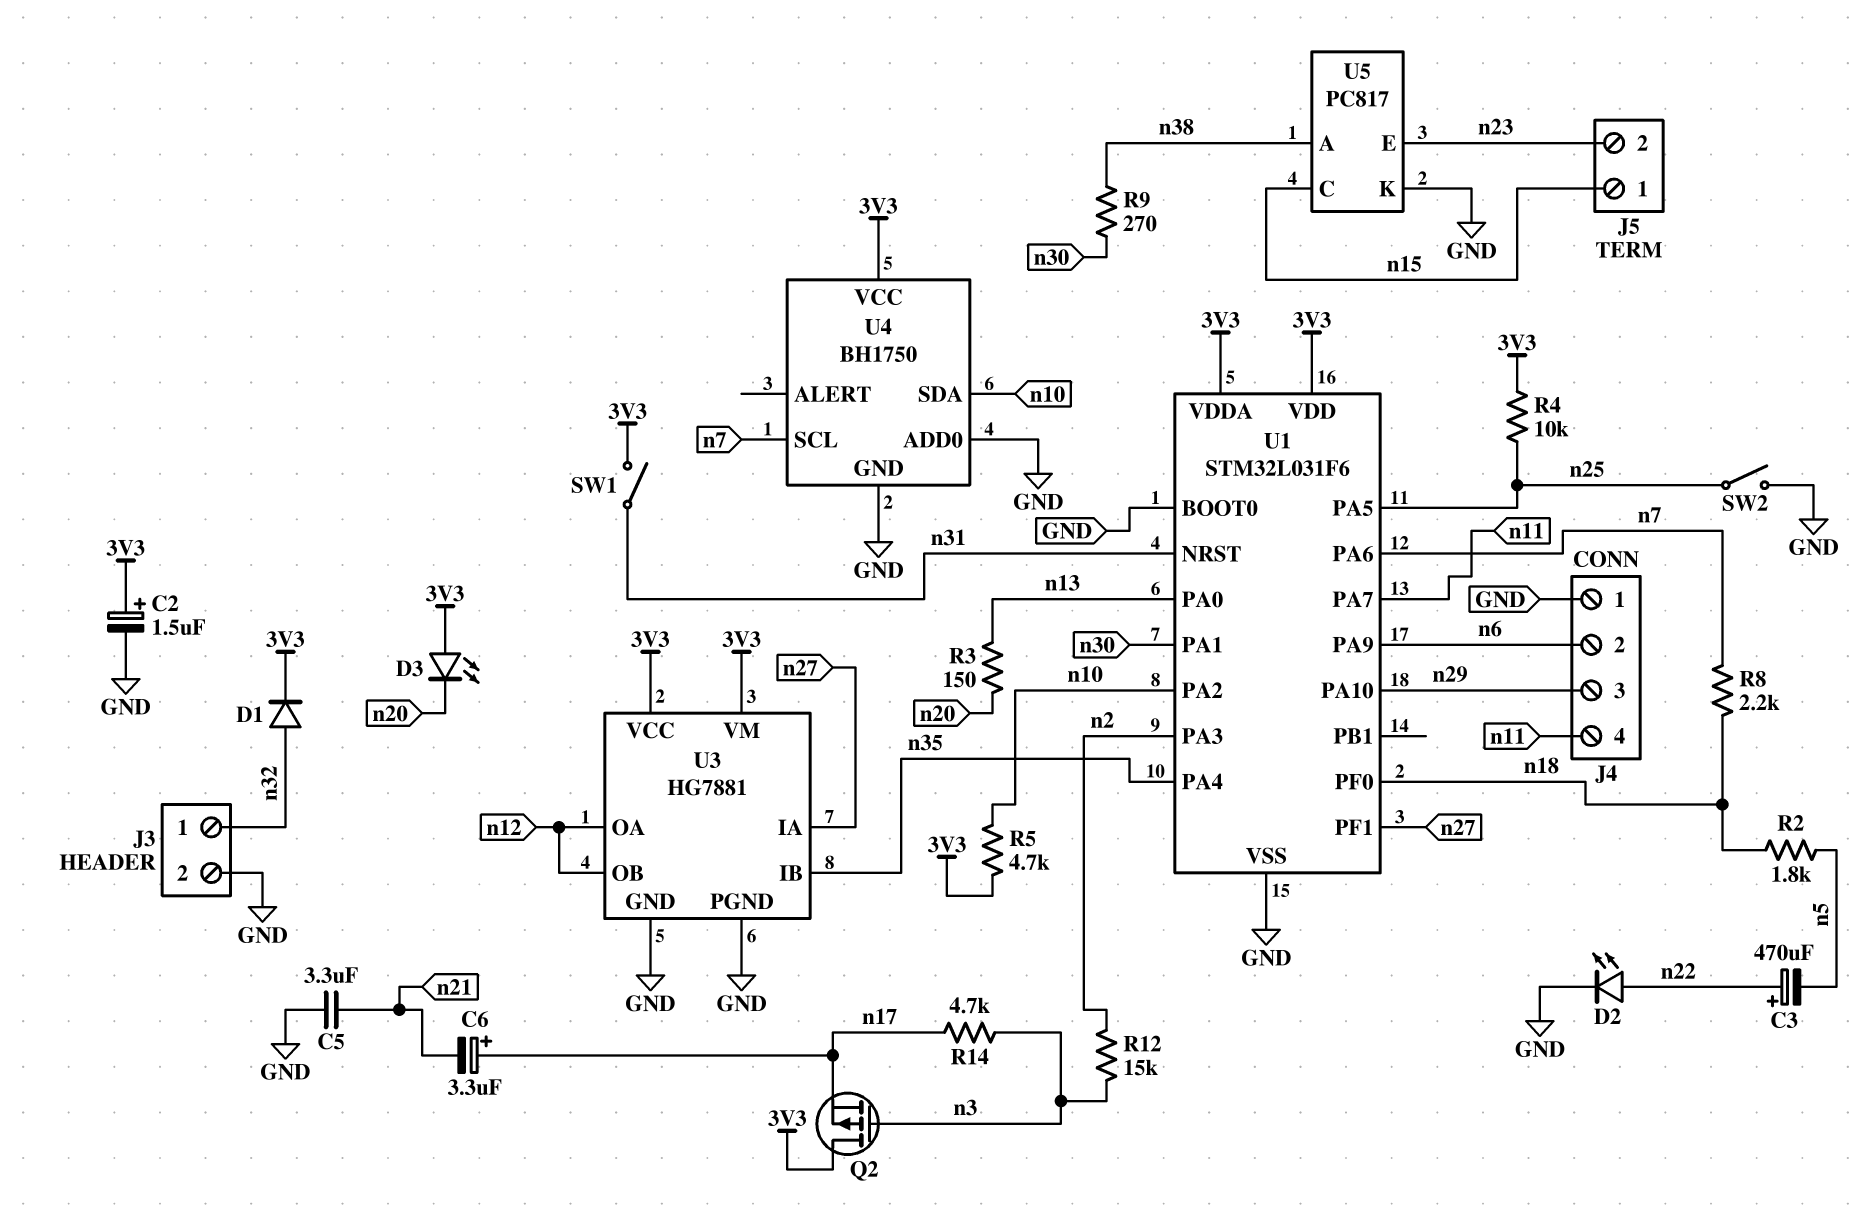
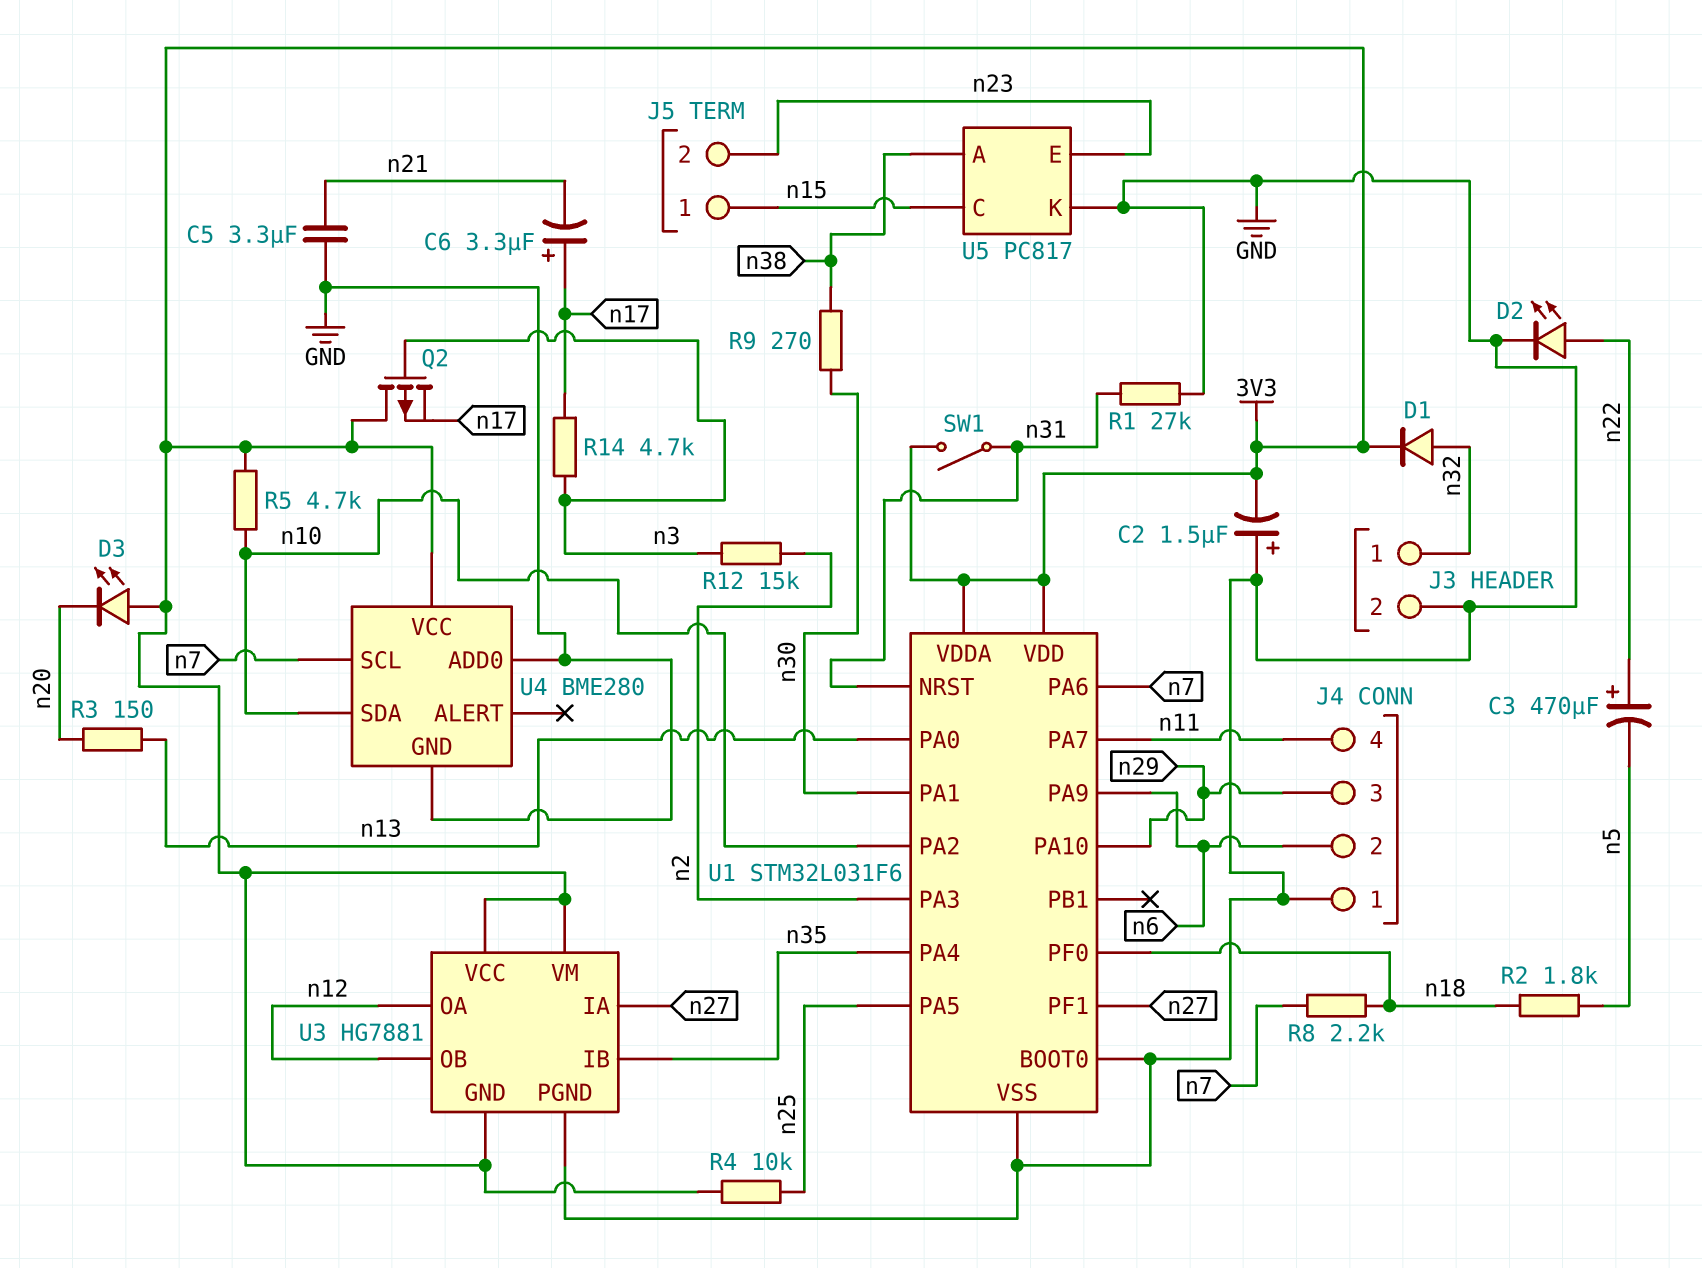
C2: 1.5uF (plus 3V3, minus GND) -> 1.5uF (plus GND, minus 3V3)
R1: none -> 27k (GND, n31)
SW2: switch (GND, n25) -> none
U3 pin GND: GND -> 3V3
U4: BH1750 -> BME280

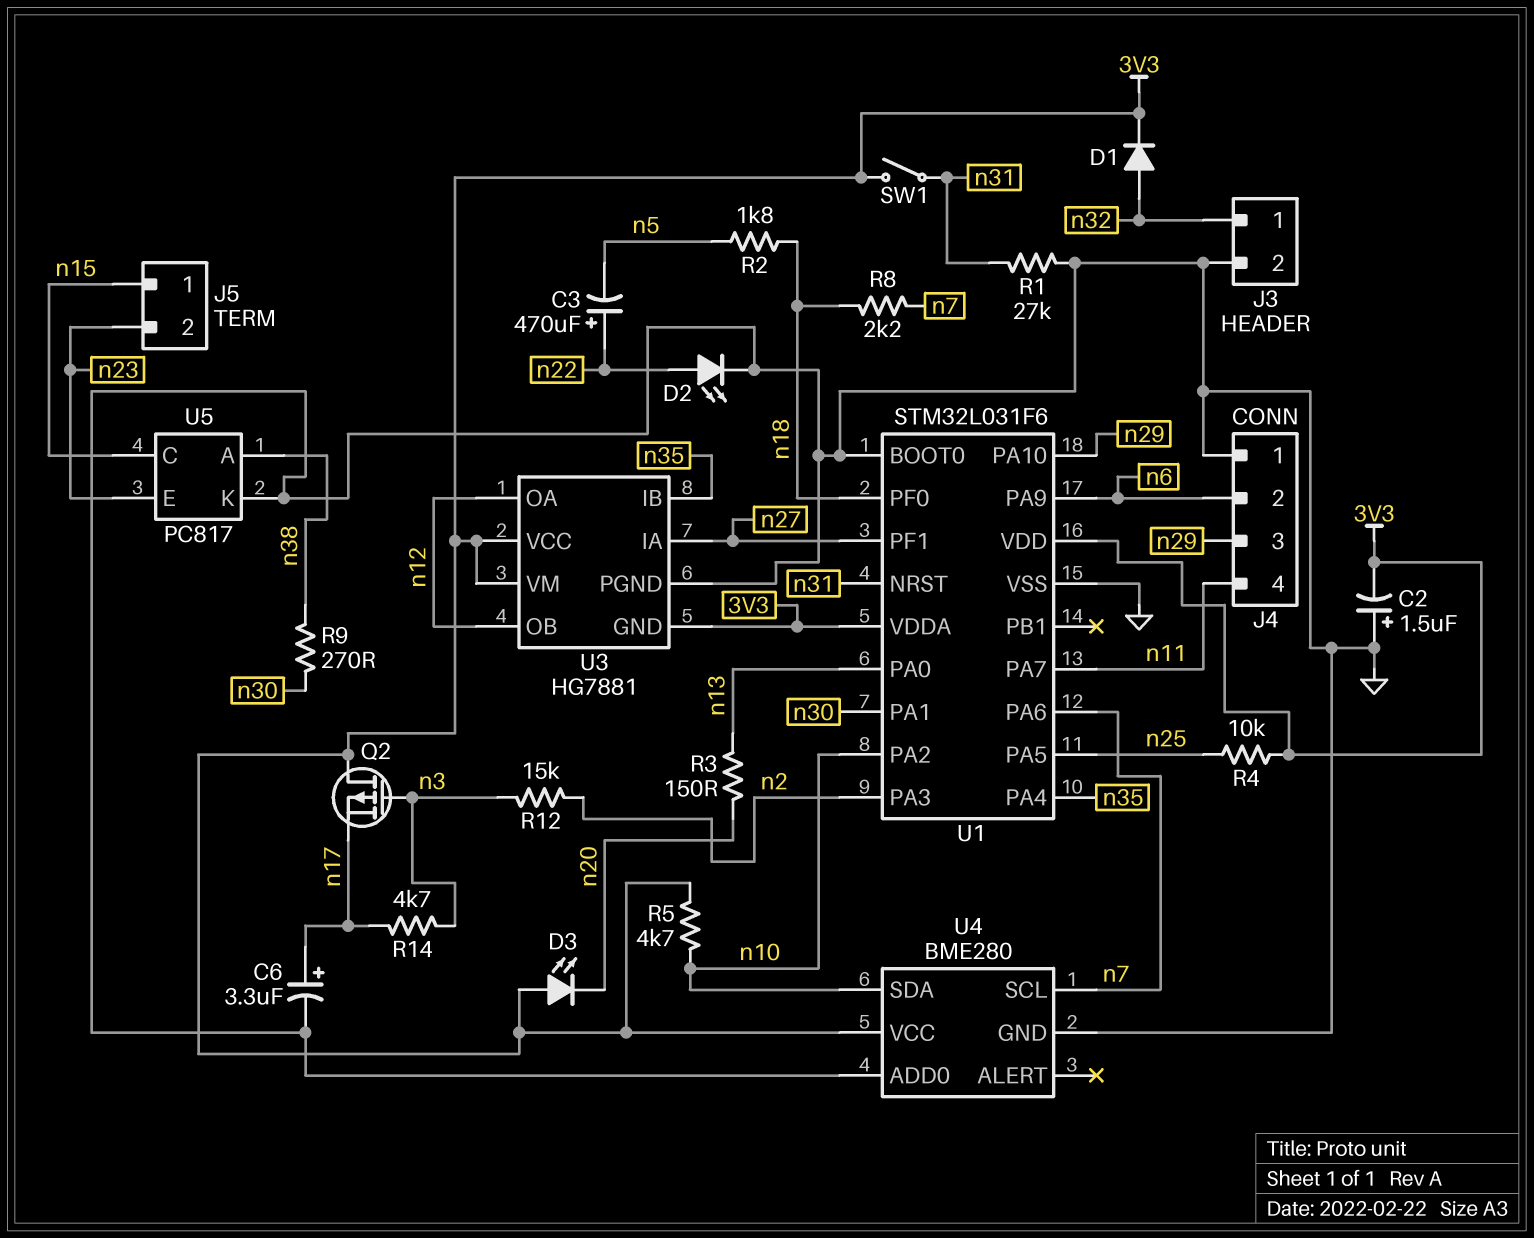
C5: 3.3uF (GND, n21) -> none
C6: 3.3uF (plus n17, minus n21) -> 3.3uF (plus n17, minus GND)

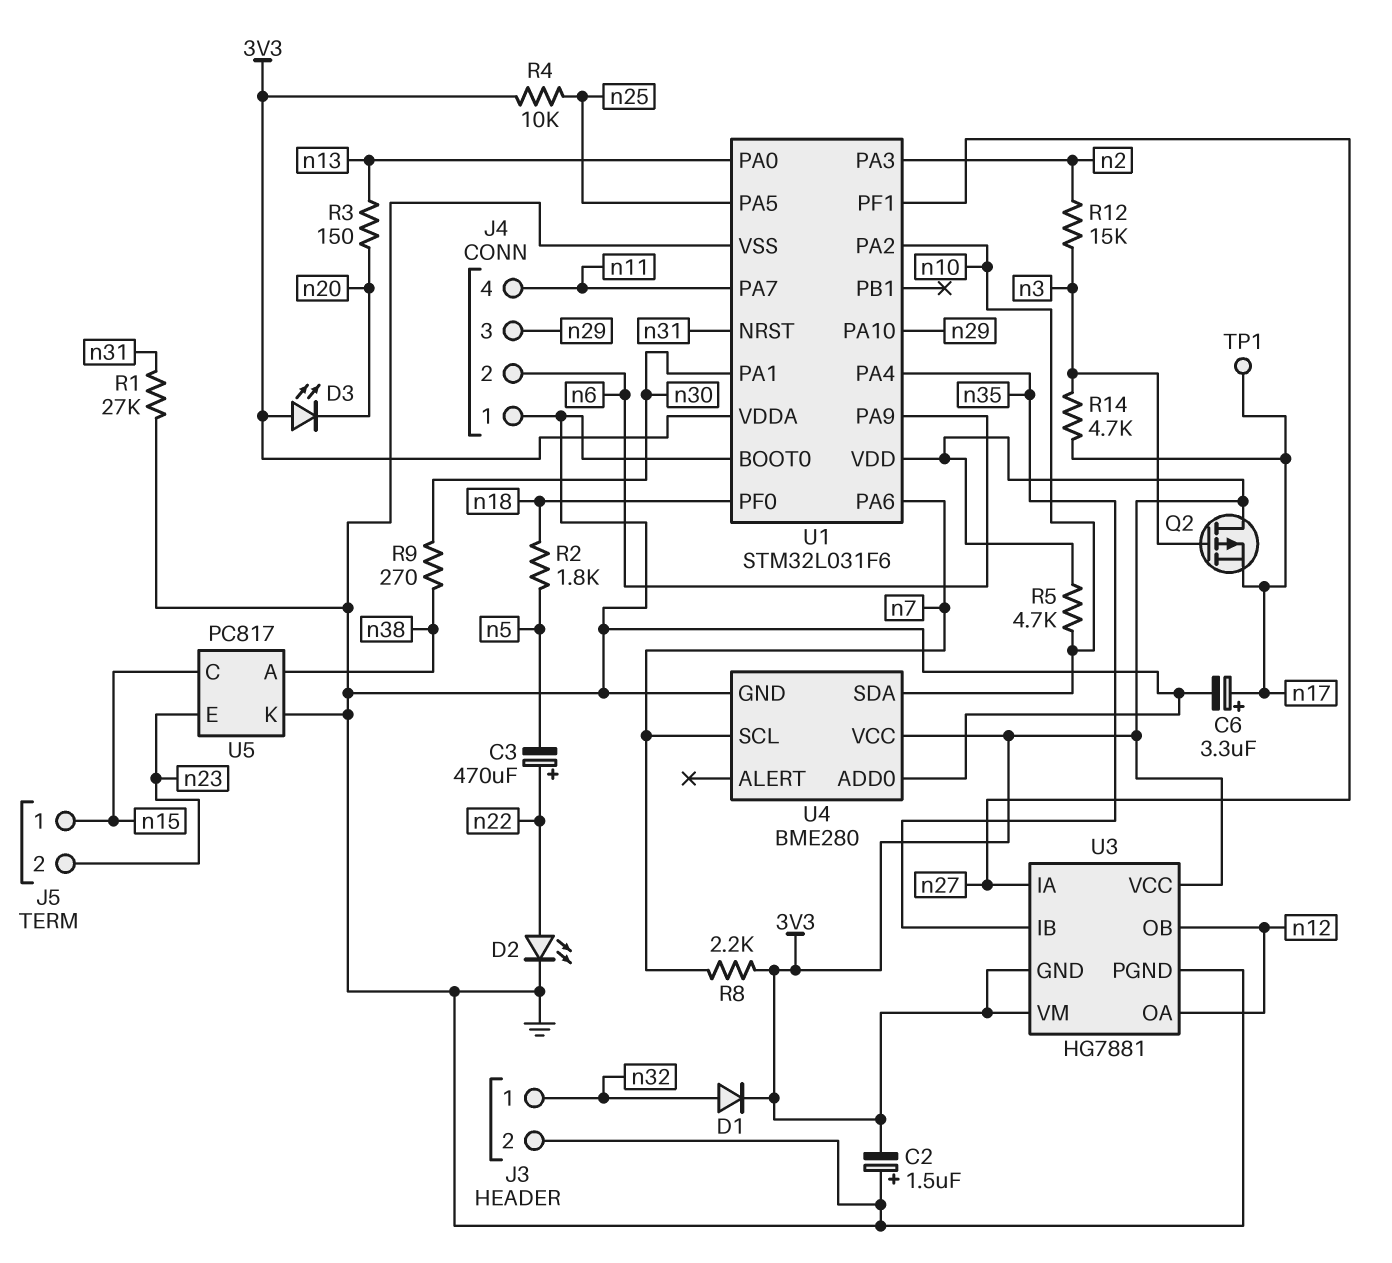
R8: 2.2k (n7, n18) -> 2.2k (3V3, n7)
SW1: switch (3V3, n31) -> none
TP1: none -> test point (n17)

